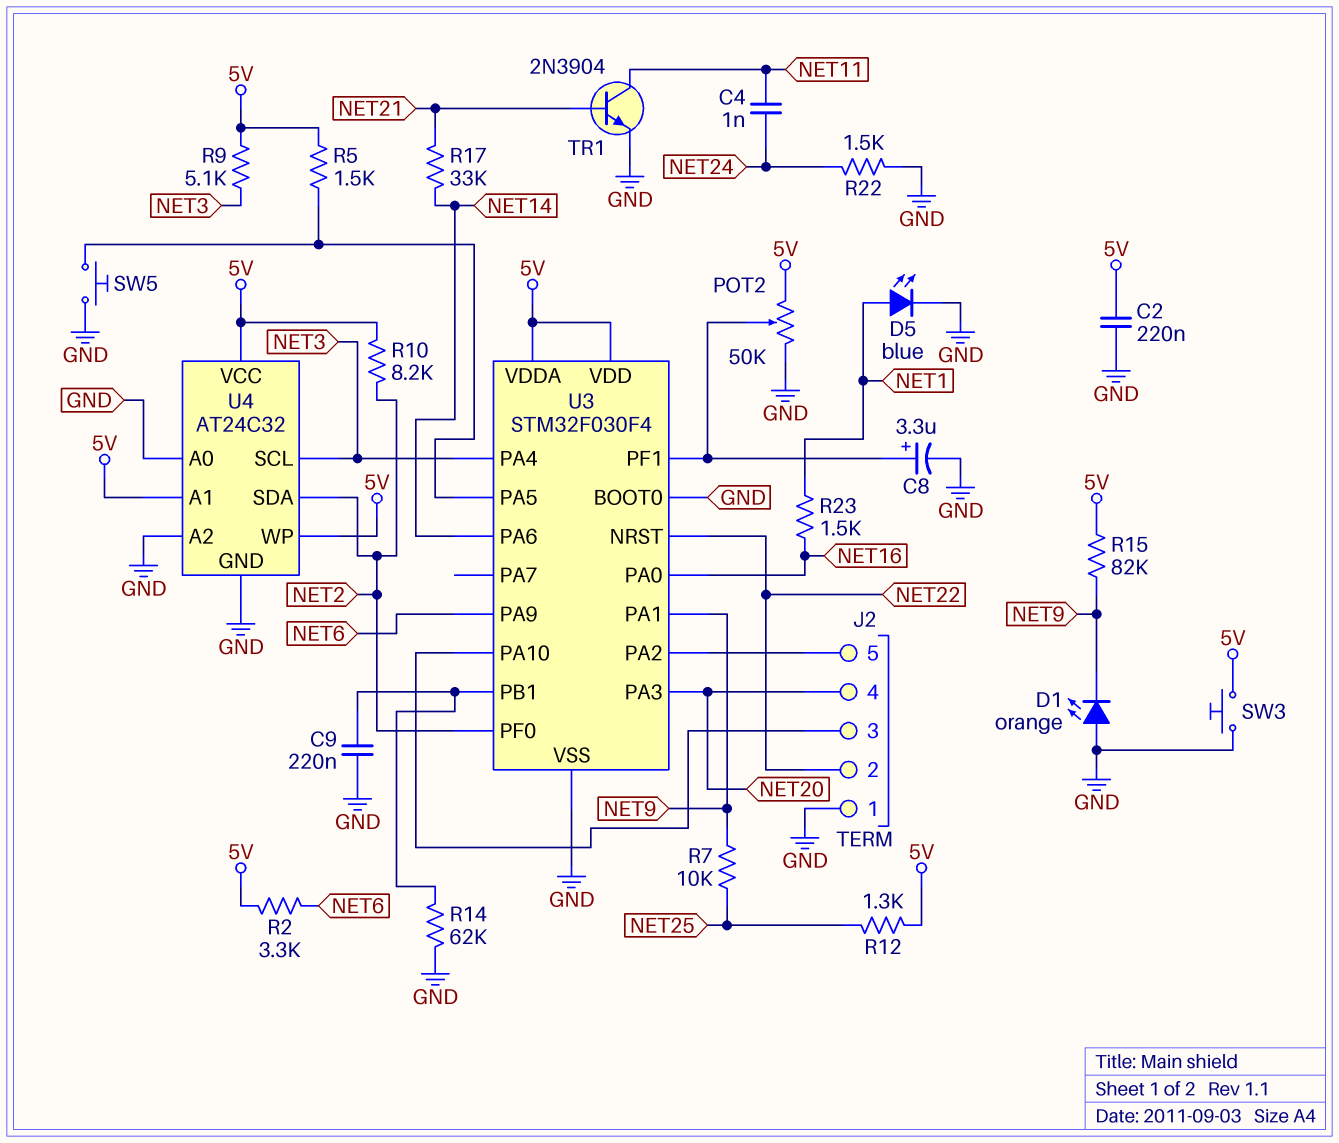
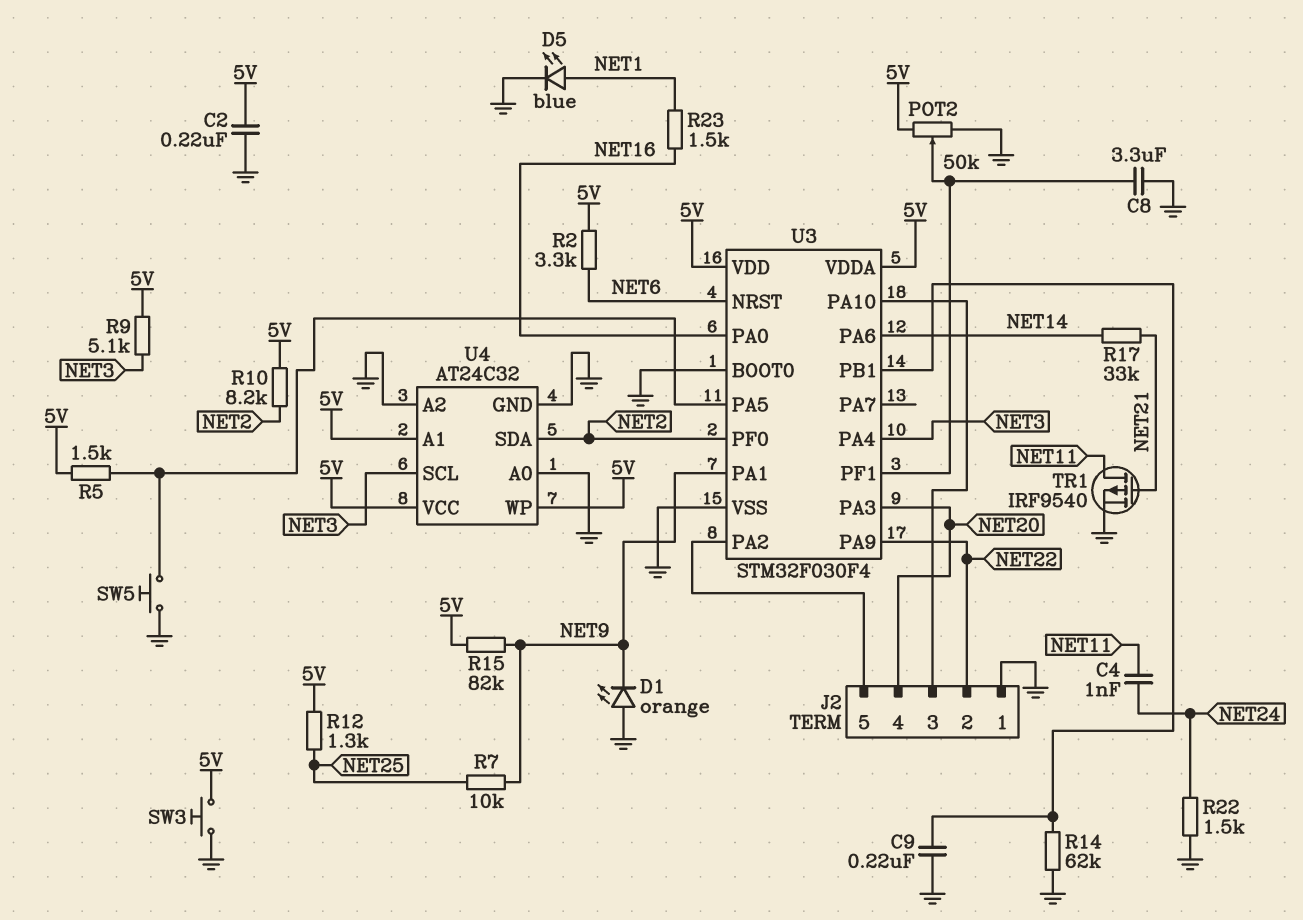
C8: 3.3uF (plus U3/PF1, minus GND) -> 3.3uF (GND, U3/PF1)
TR1: NPN 2N3904 (B NET21, C NET11, E GND) -> PMOS IRF9540 (G NET21, D NET11, S GND)
U3 pin NRST: NET22 -> NET6
U3 pin PA9: NET6 -> NET22

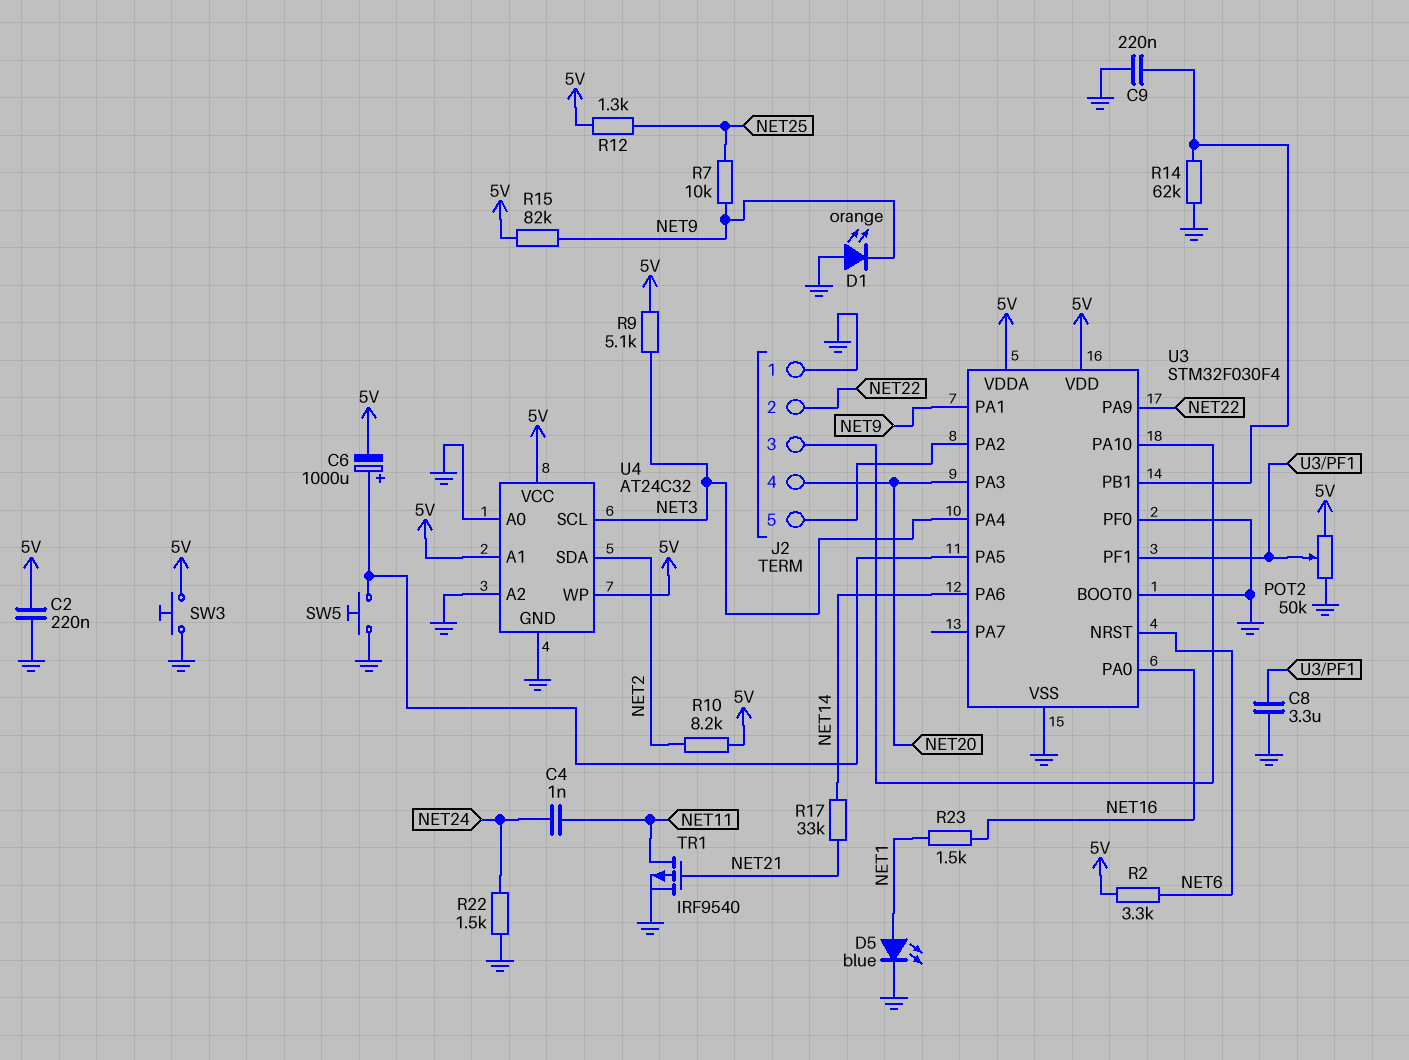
C6: none -> 1000uF (plus U3/PA5, minus 5V)
R5: 1.5k (5V, U3/PA5) -> none
U3 pin PF0: NET2 -> GND

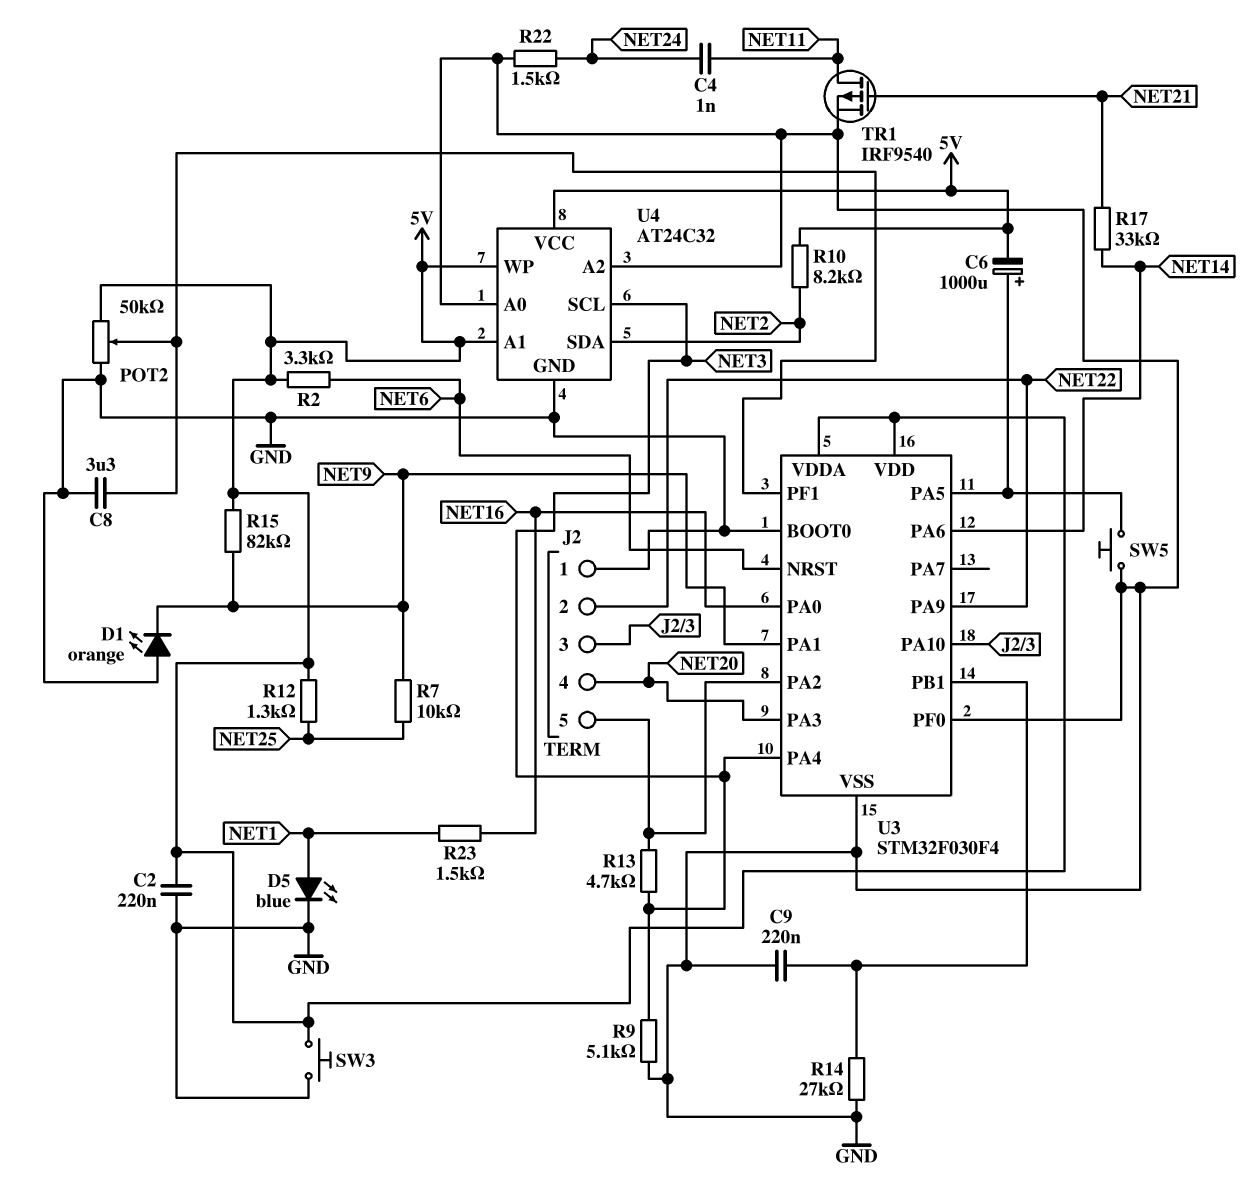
R9: 5.1k (5V, NET3) -> 5.1k (GND, NET3)
R13: none -> 4.7k (J2/5, NET3)
R14: 62k (GND, U3/PB1) -> 27k (GND, U3/PB1)

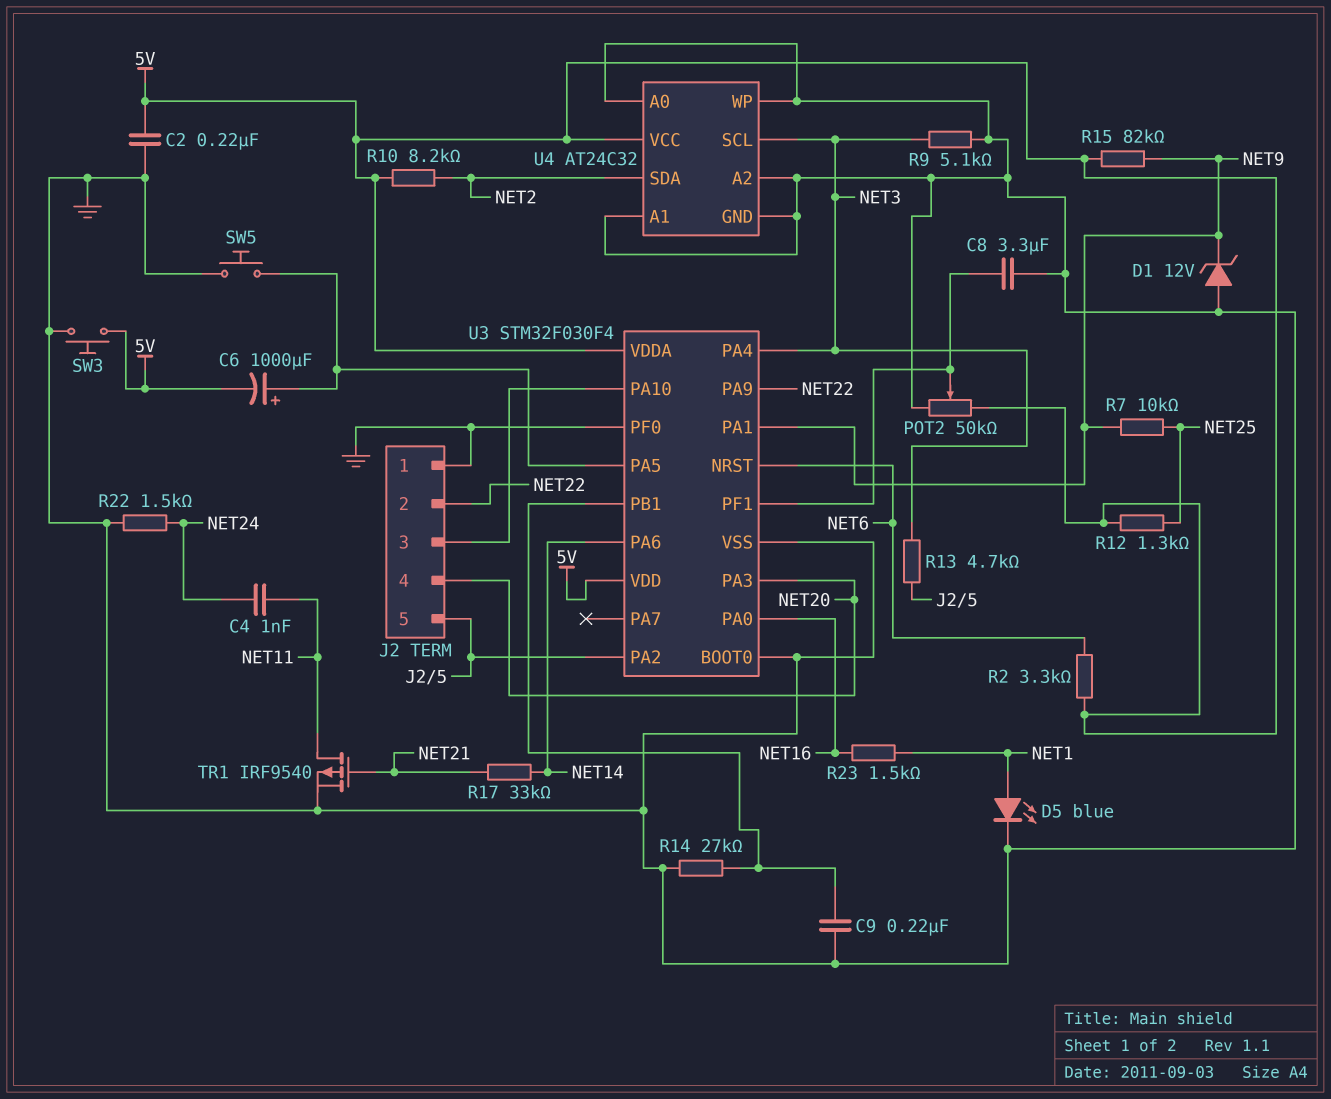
D1: LED orange (A GND, K NET9) -> zener 12V (A GND, K NET9)
U4 pin A1: 5V -> GND
U4 pin WP: 5V -> GND

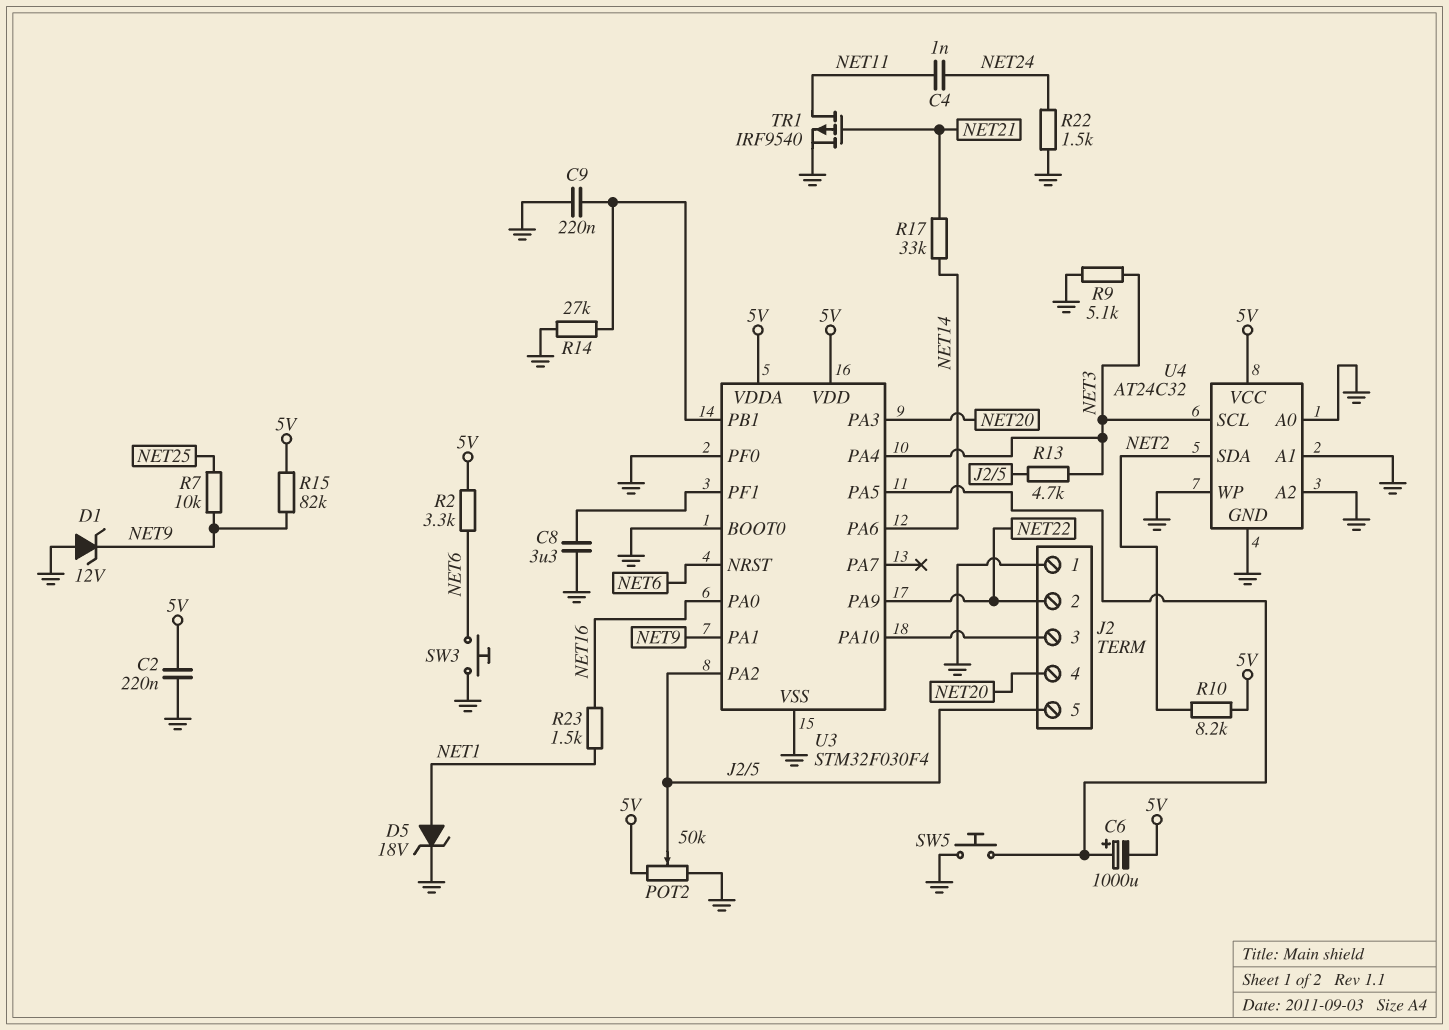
D5: LED blue (A NET1, K GND) -> zener 18V (A NET1, K GND)
POT2: 50k (5V, GND, wiper U3/PF1) -> 50k (5V, GND, wiper J2/5)
R12: 1.3k (5V, NET25) -> none
SW3: button (5V, GND) -> button (GND, NET6)

